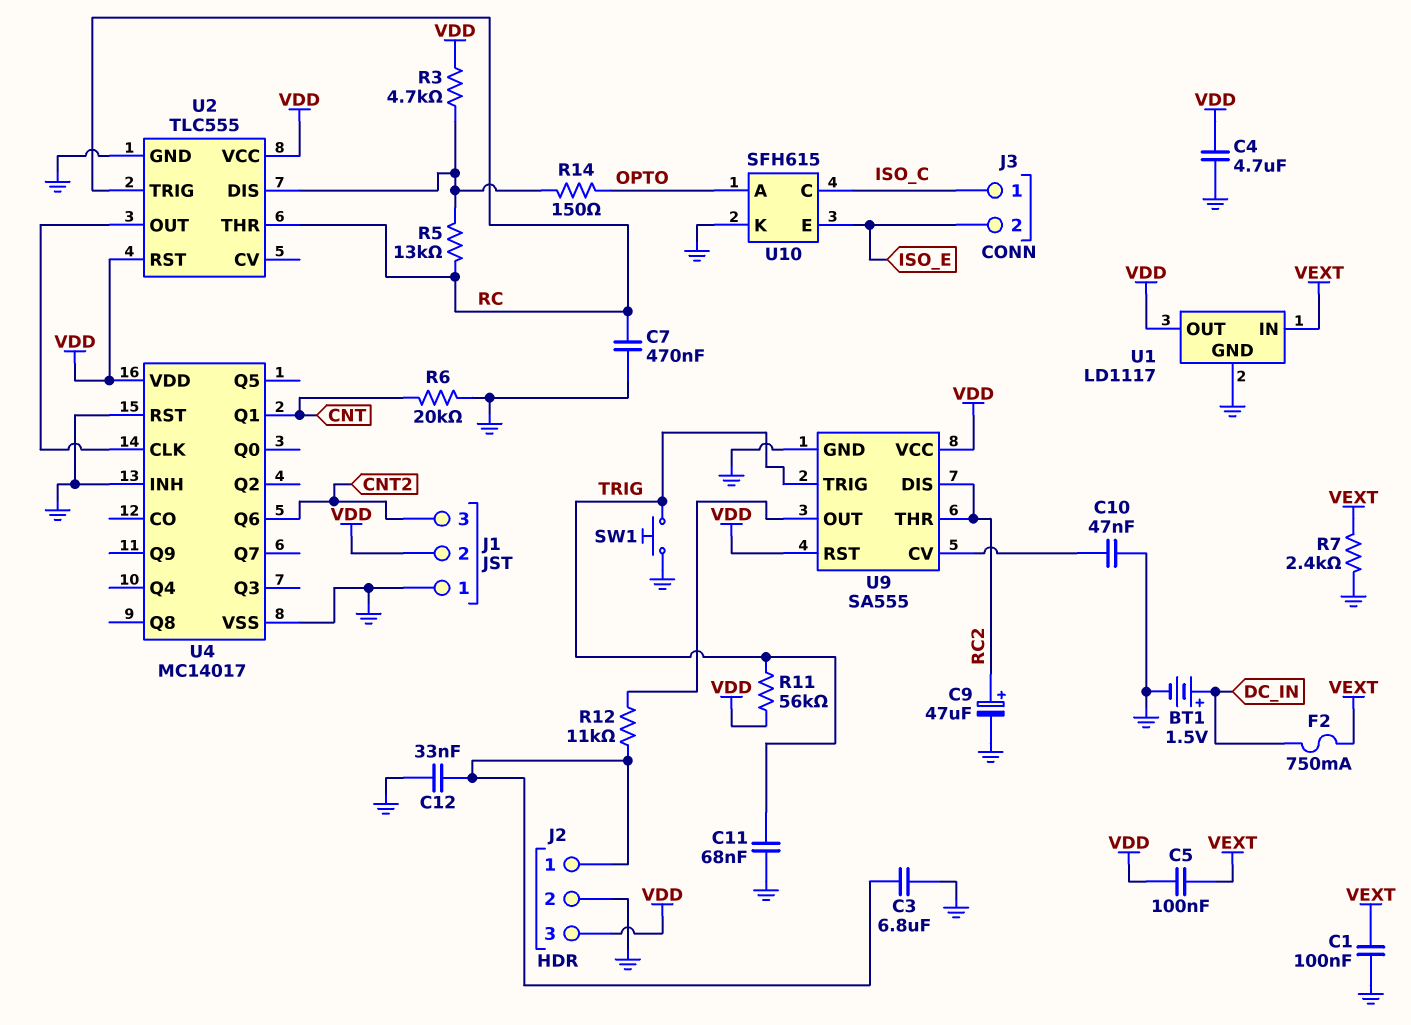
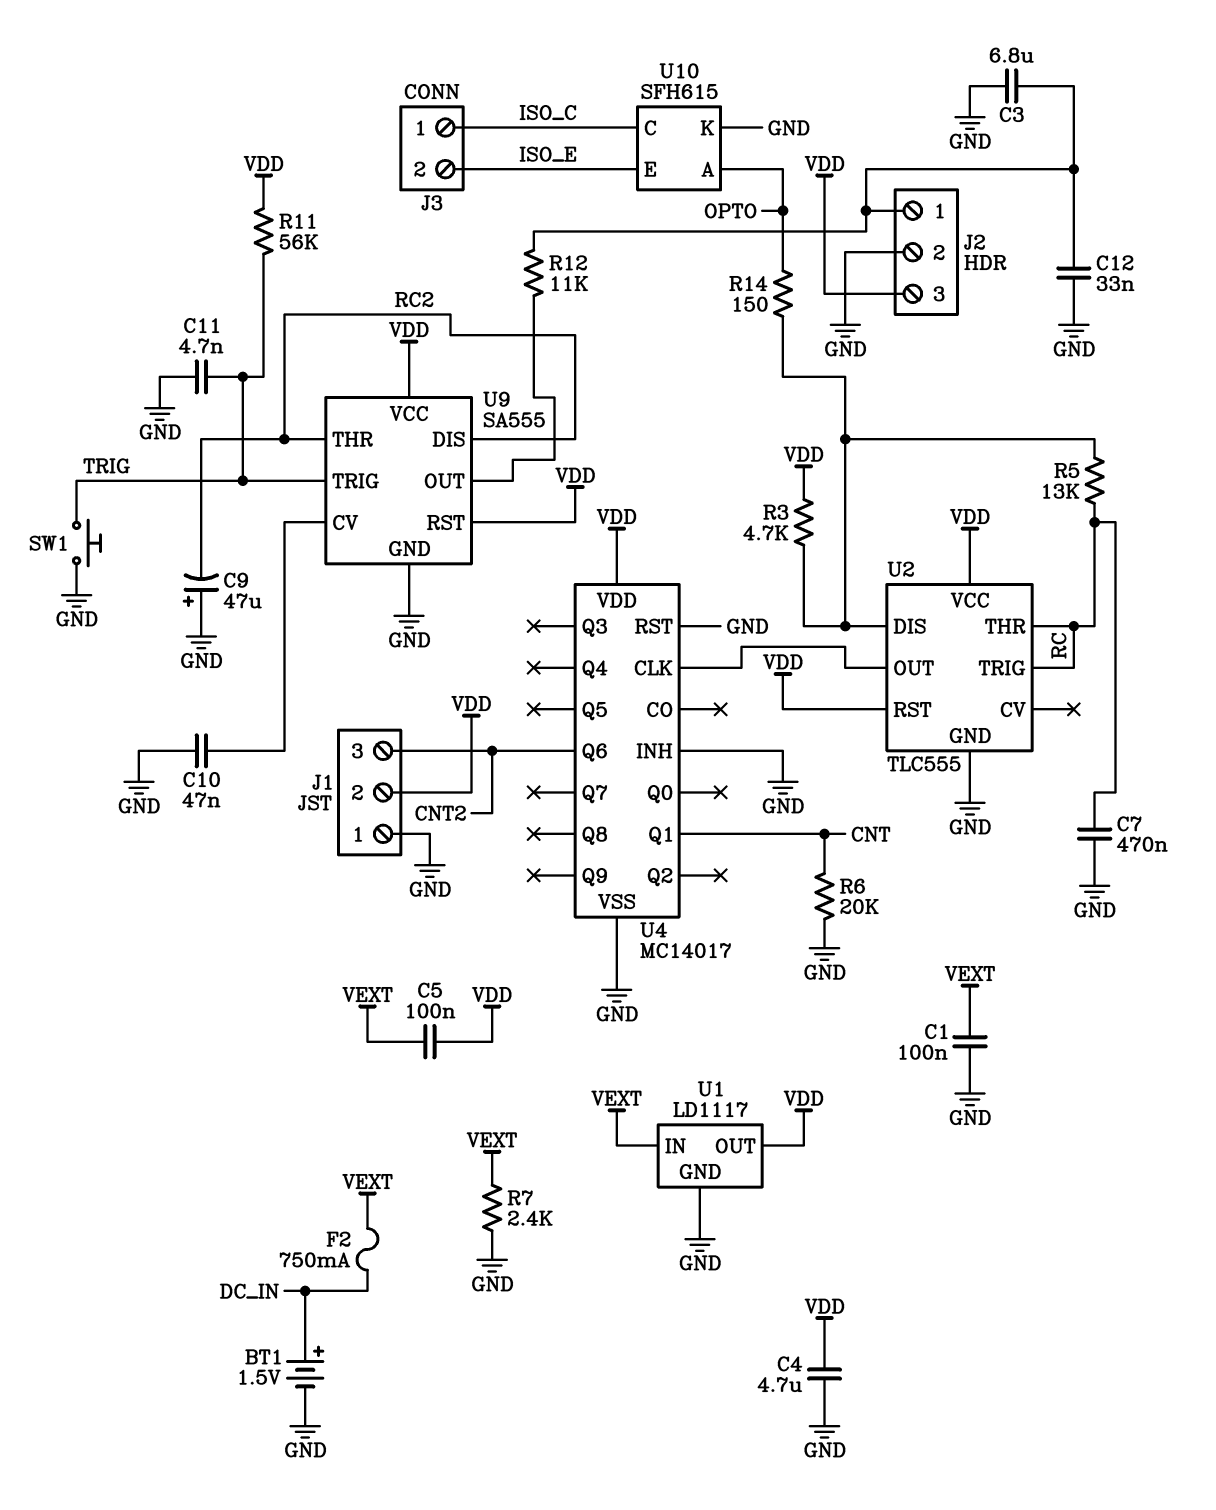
C9: 47uF (plus RC2, minus GND) -> 47uF (plus GND, minus RC2)
C11: 68nF (GND, TRIG) -> 4.7nF (GND, TRIG)

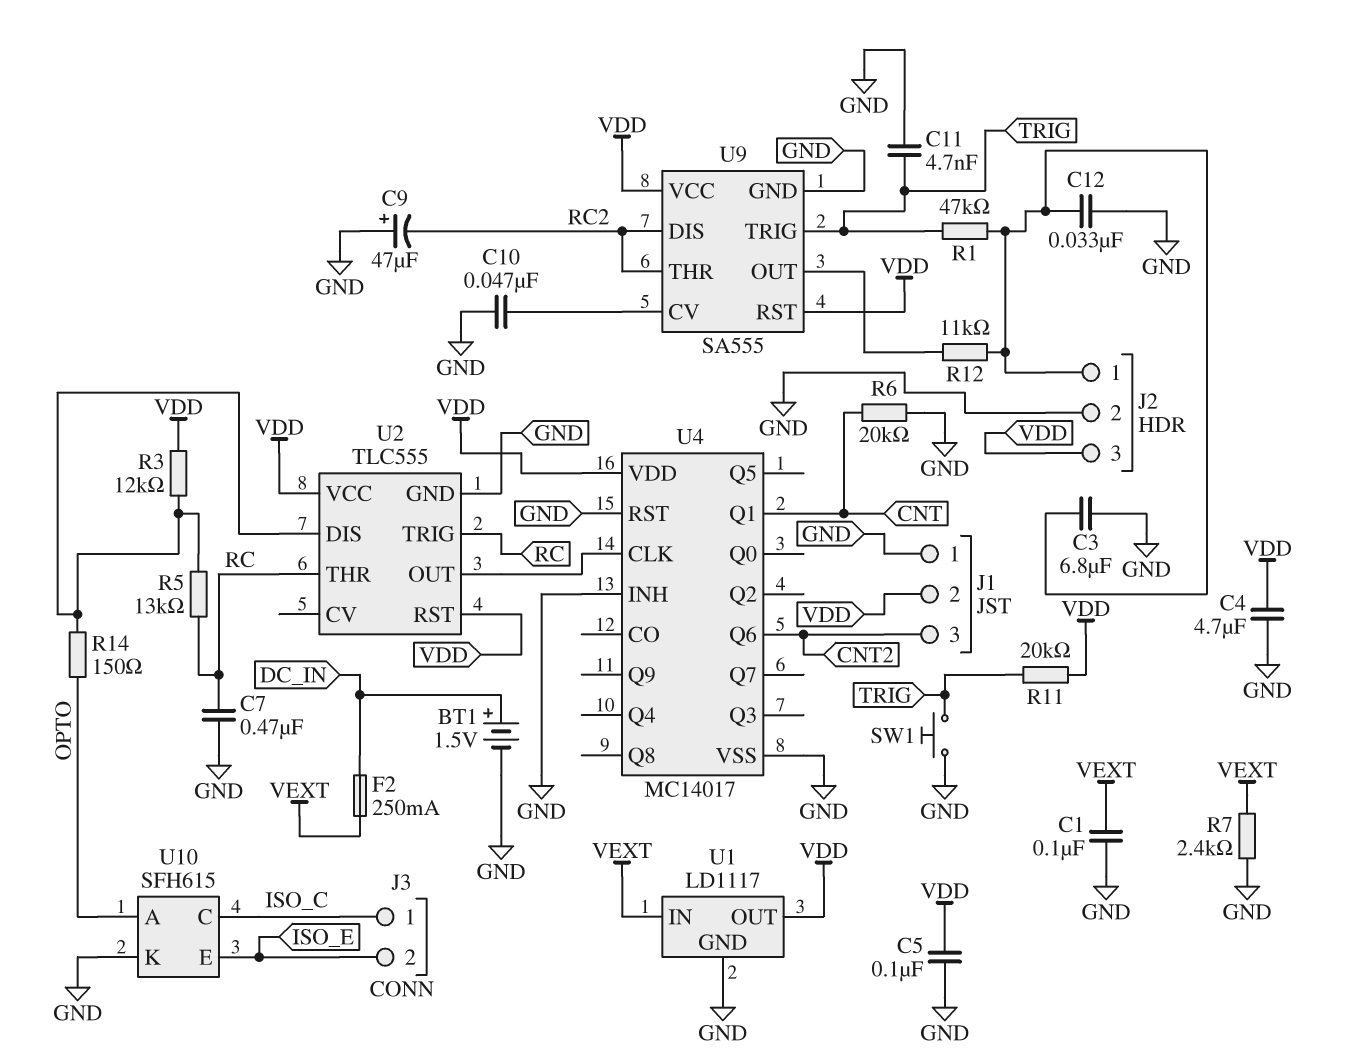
C5: 100nF (VDD, VEXT) -> 100nF (GND, VDD)
F2: 750mA (DC_IN, VEXT) -> 250mA (DC_IN, VEXT)
R1: none -> 47k (J2/1, TRIG)
R3: 4.7k (U2/DIS, VDD) -> 12k (U2/DIS, VDD)
R11: 56k (TRIG, VDD) -> 20k (TRIG, VDD)

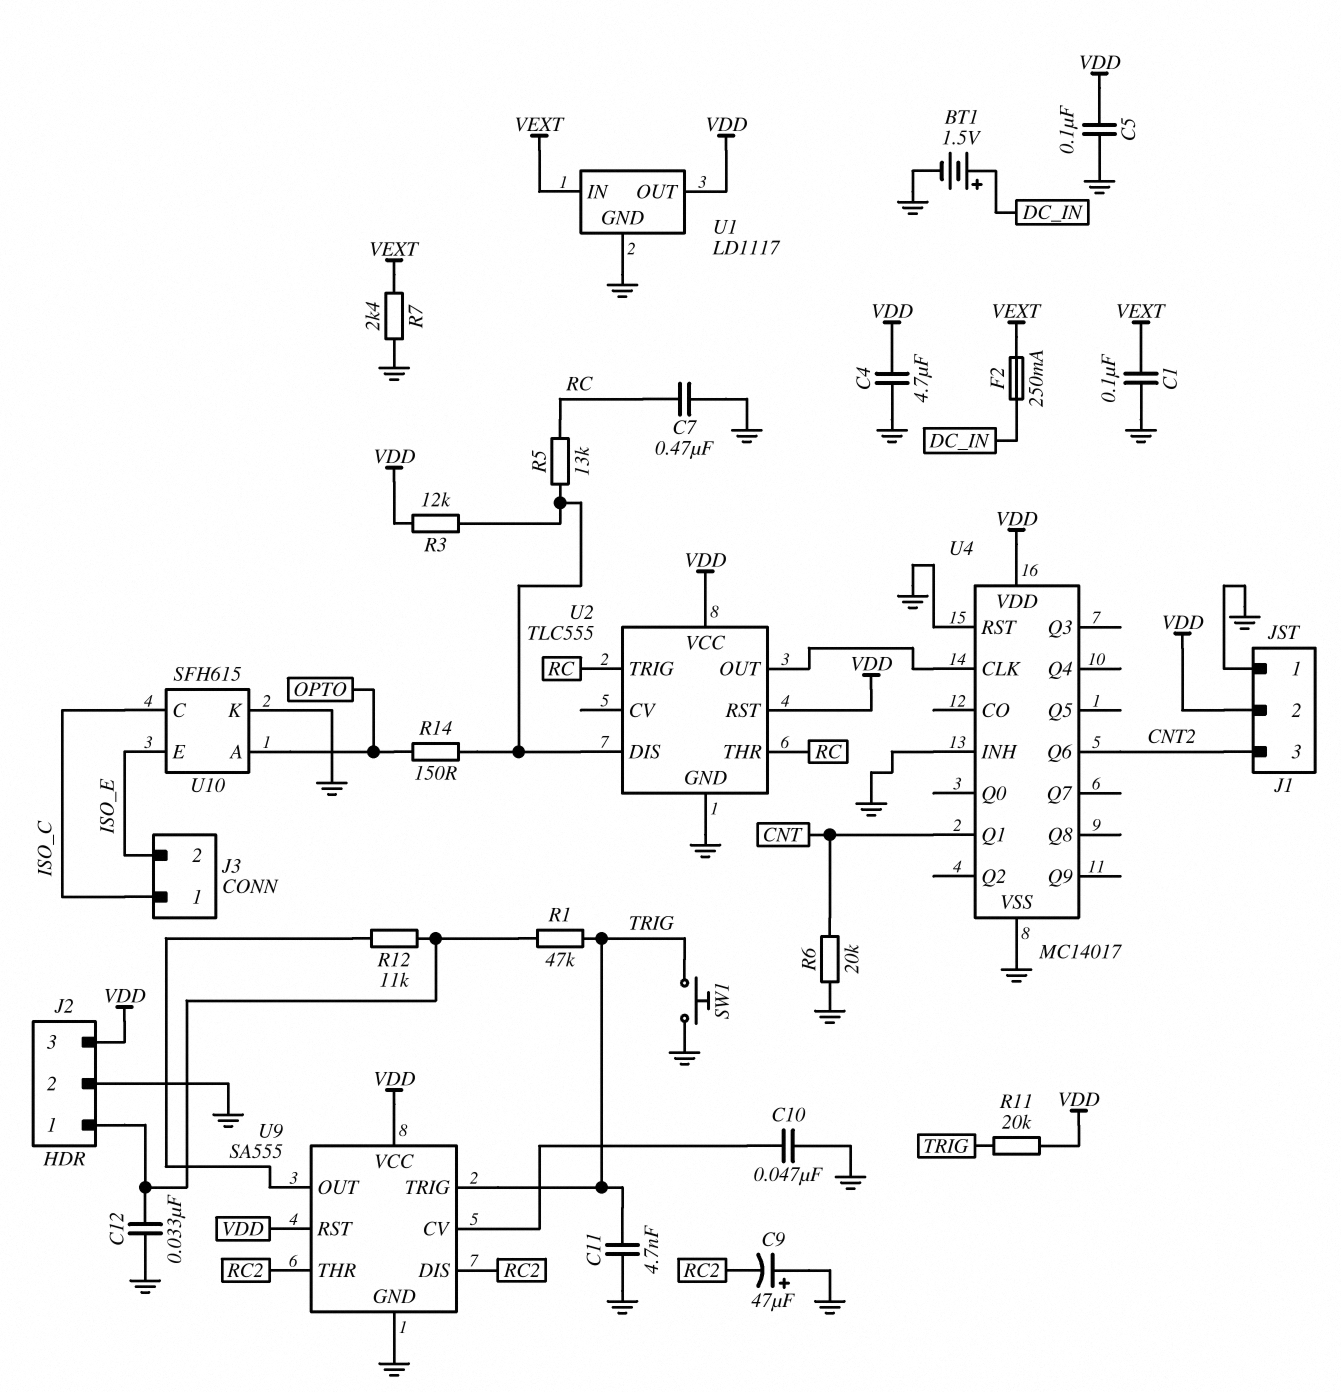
C3: 6.8uF (GND, J2/1) -> none

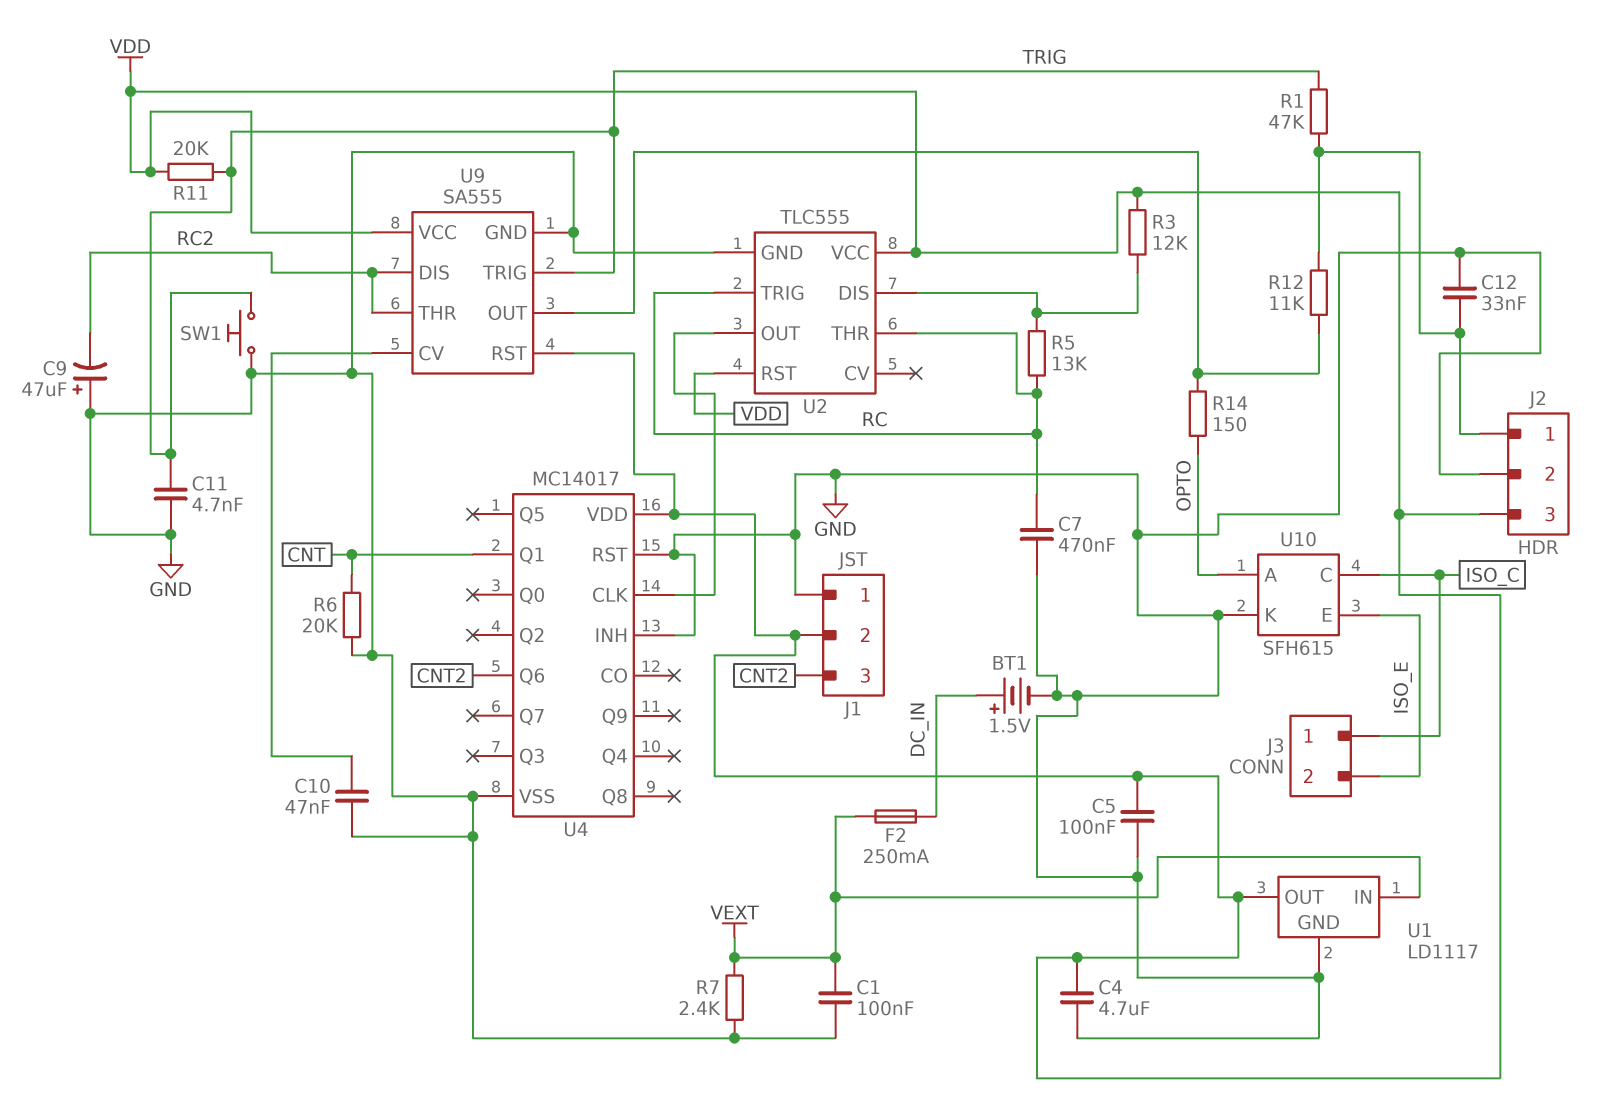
R14: 150 (OPTO, U2/DIS) -> 150 (OPTO, U9/OUT)

